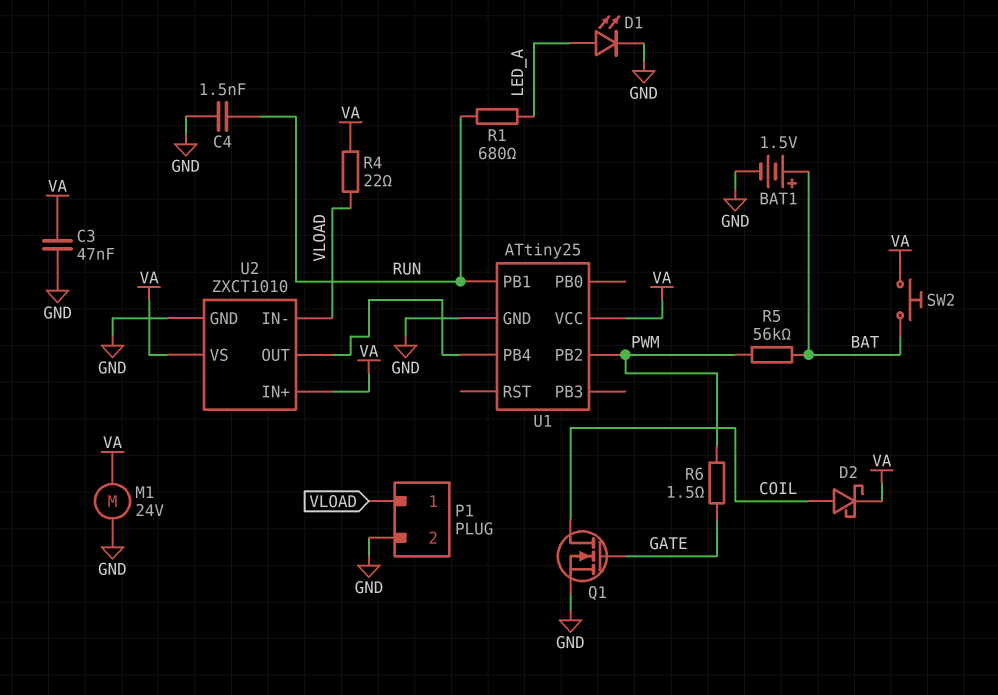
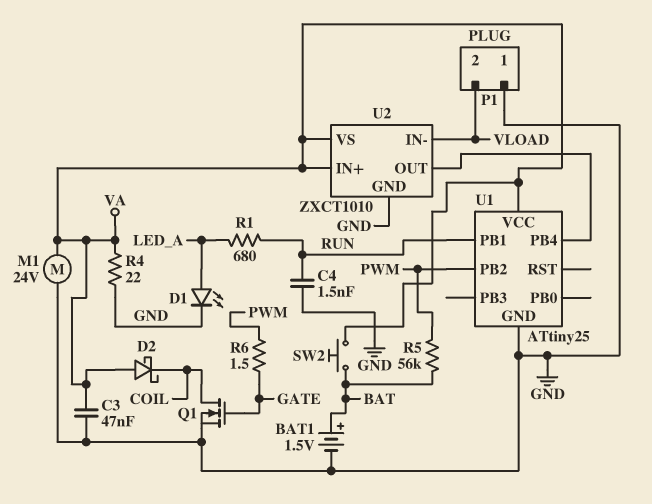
D2: schottky (A COIL, K VA) -> schottky (A VA, K COIL)
P1 pin 1: VLOAD -> GND
P1 pin 2: GND -> VLOAD
R4: 22 (VA, VLOAD) -> 22 (GND, VA)

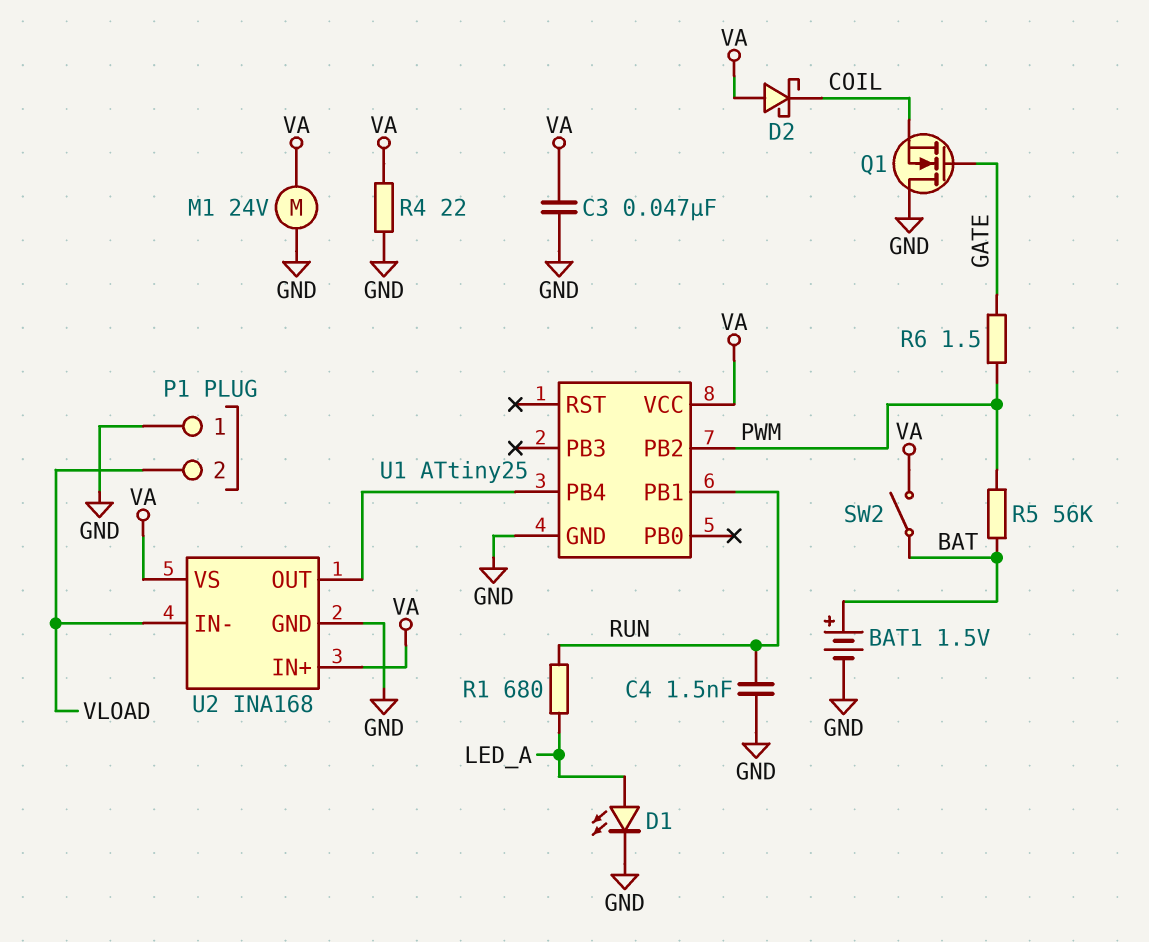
Q1: NMOS (G GATE, D COIL, S GND) -> NMOS (G GATE, D GND, S COIL)
SW2: button (BAT, VA) -> switch (BAT, VA)
U2: ZXCT1010 -> INA168

